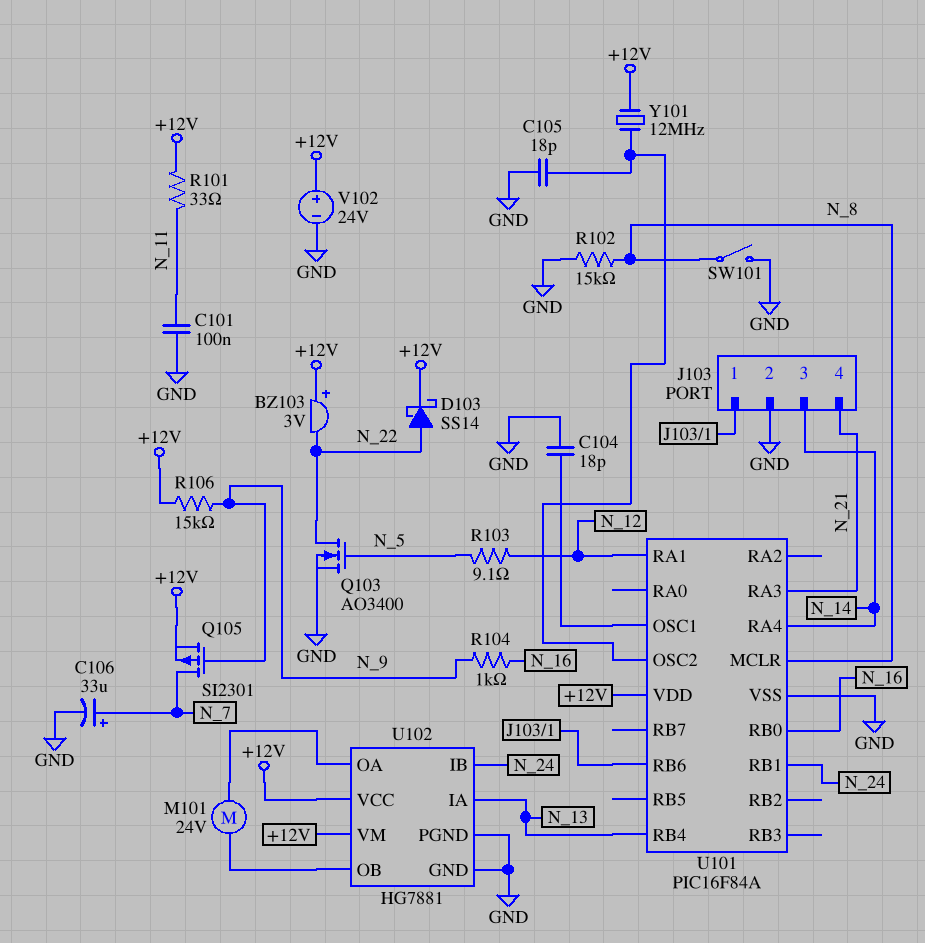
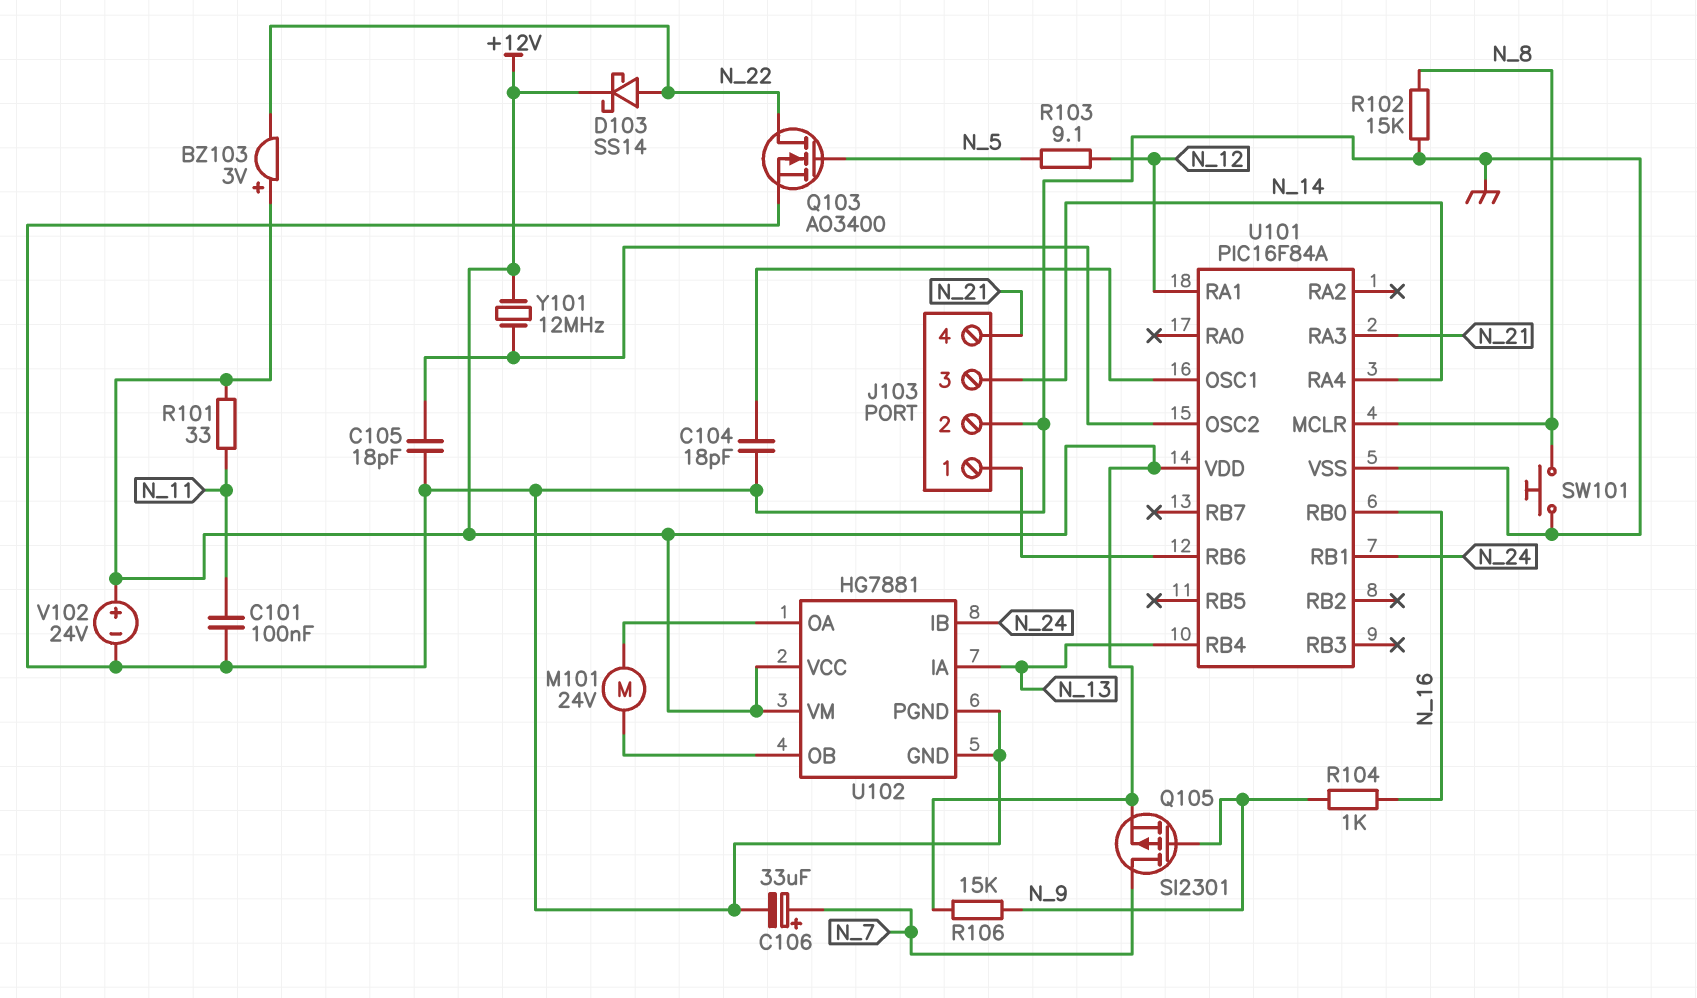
SW101: switch (GND, N_8) -> button (GND, N_8)

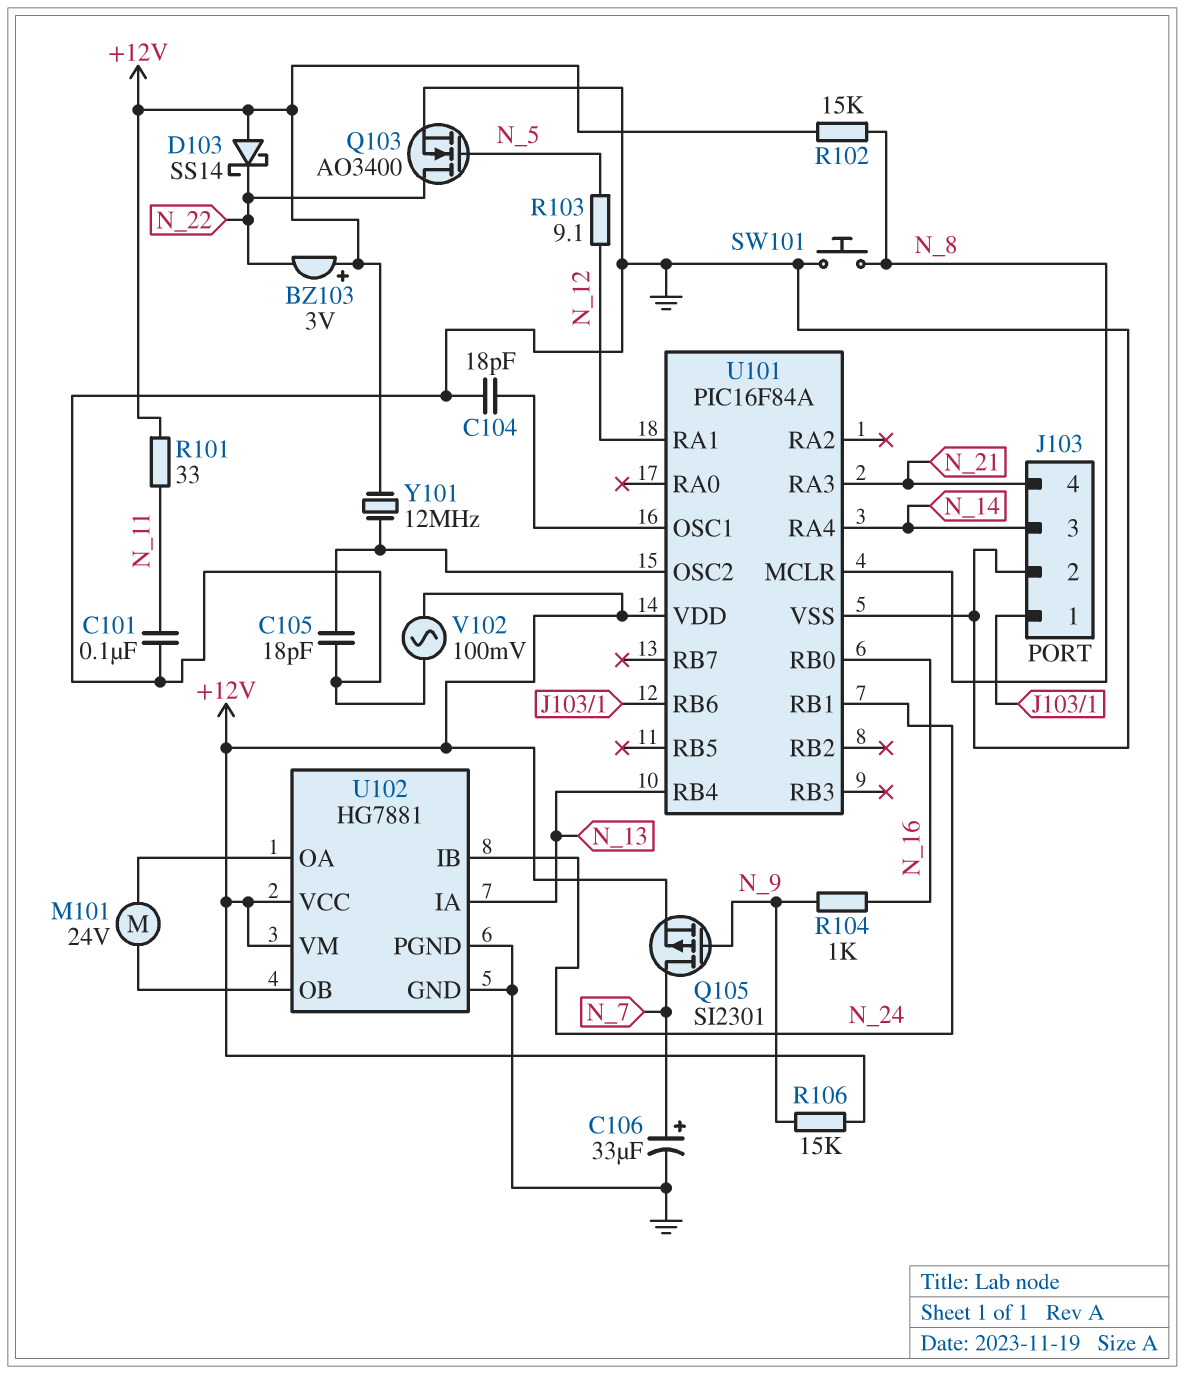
D103: schottky SS14 (A N_22, K +12V) -> schottky SS14 (A +12V, K N_22)
R102: 15k (GND, N_8) -> 15k (+12V, N_8)
V102: 24V (plus +12V, minus GND) -> AC 100mV (+12V, GND)

